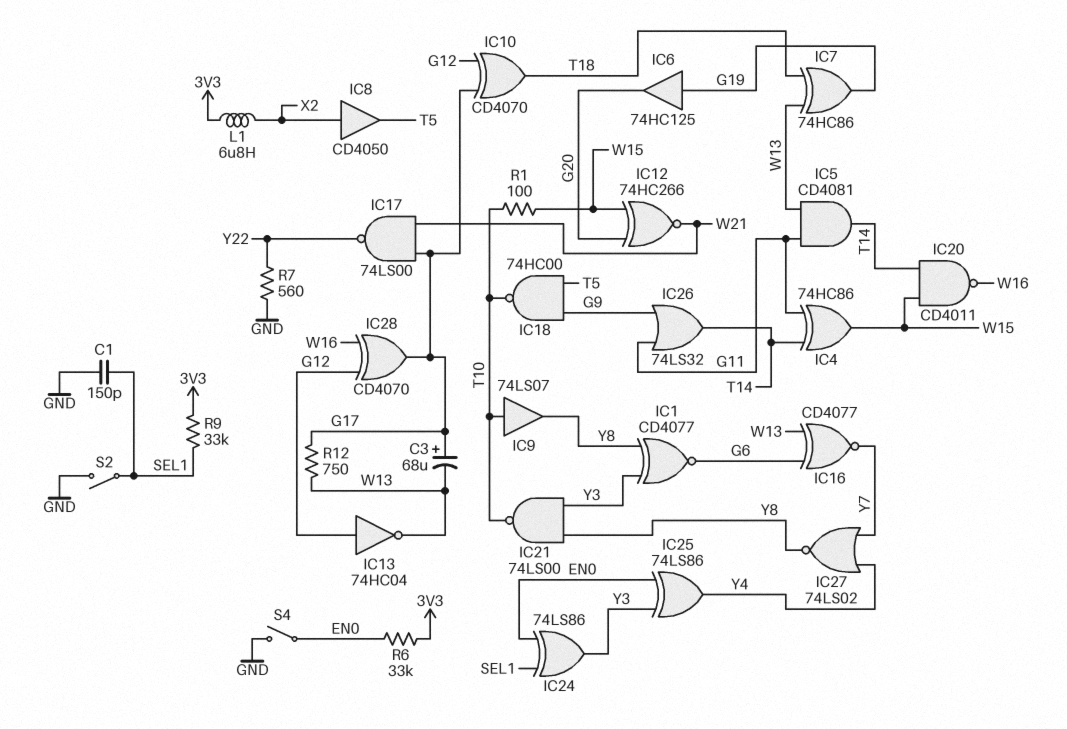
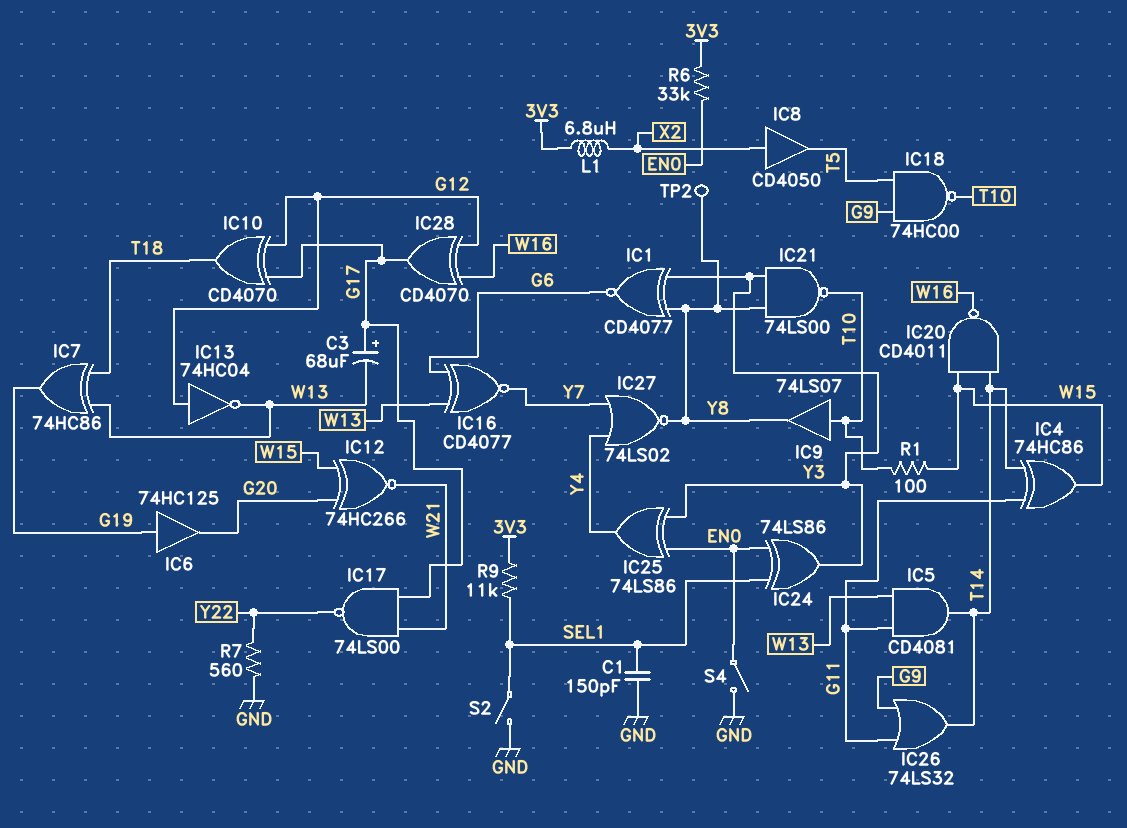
R9: 33k (3V3, SEL1) -> 11k (3V3, SEL1)
R12: 750 (G17, W13) -> none
TP2: none -> test point (Y8)

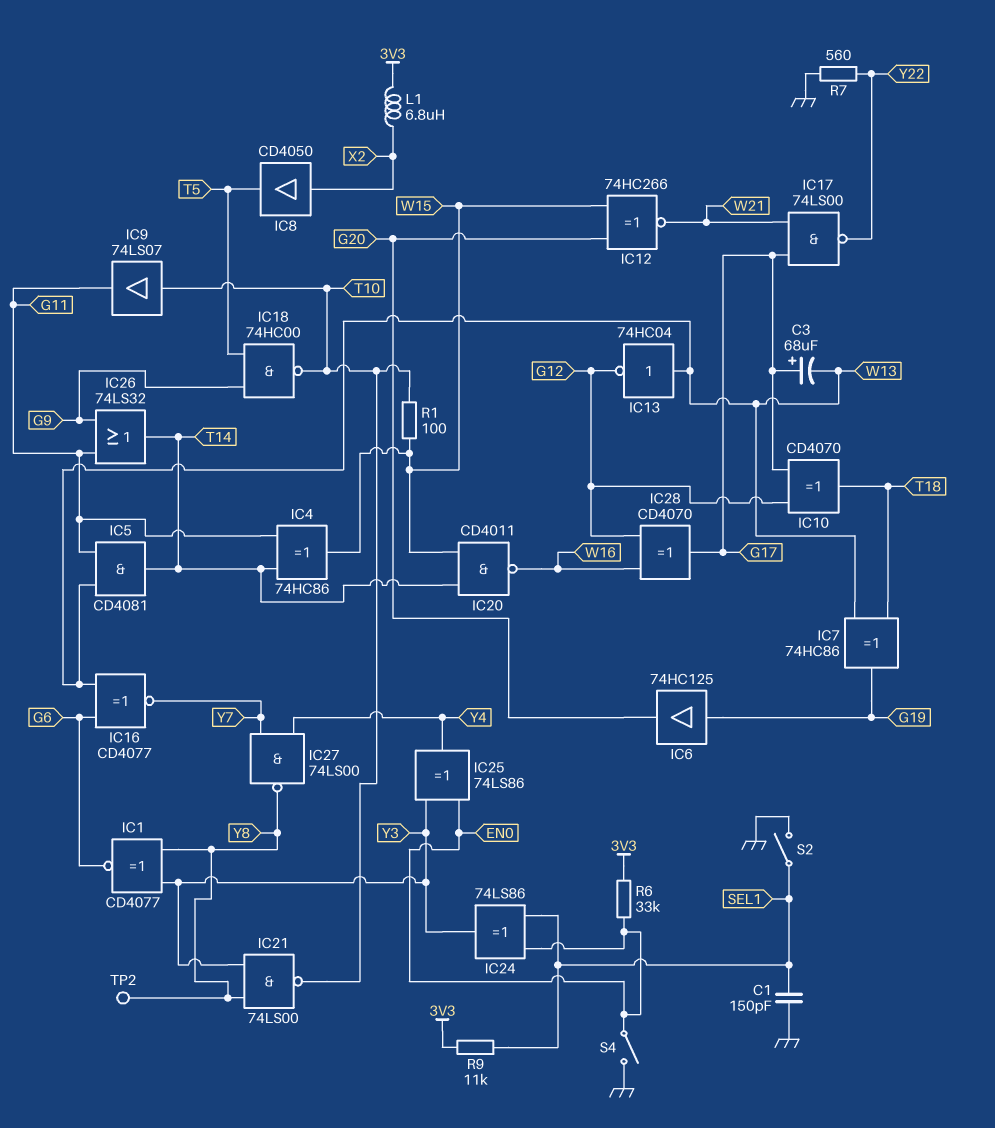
IC9: buffer 74LS07 (in T10, out Y8) -> buffer 74LS07 (in T10, out G11)
IC13: NOT 74HC04 (in G12, out W13) -> NOT 74HC04 (in W13, out G12)
IC27: NOR 74LS02 (in Y4, in Y7, out Y8) -> NAND 74LS00 (in Y4, in Y7, out Y8)

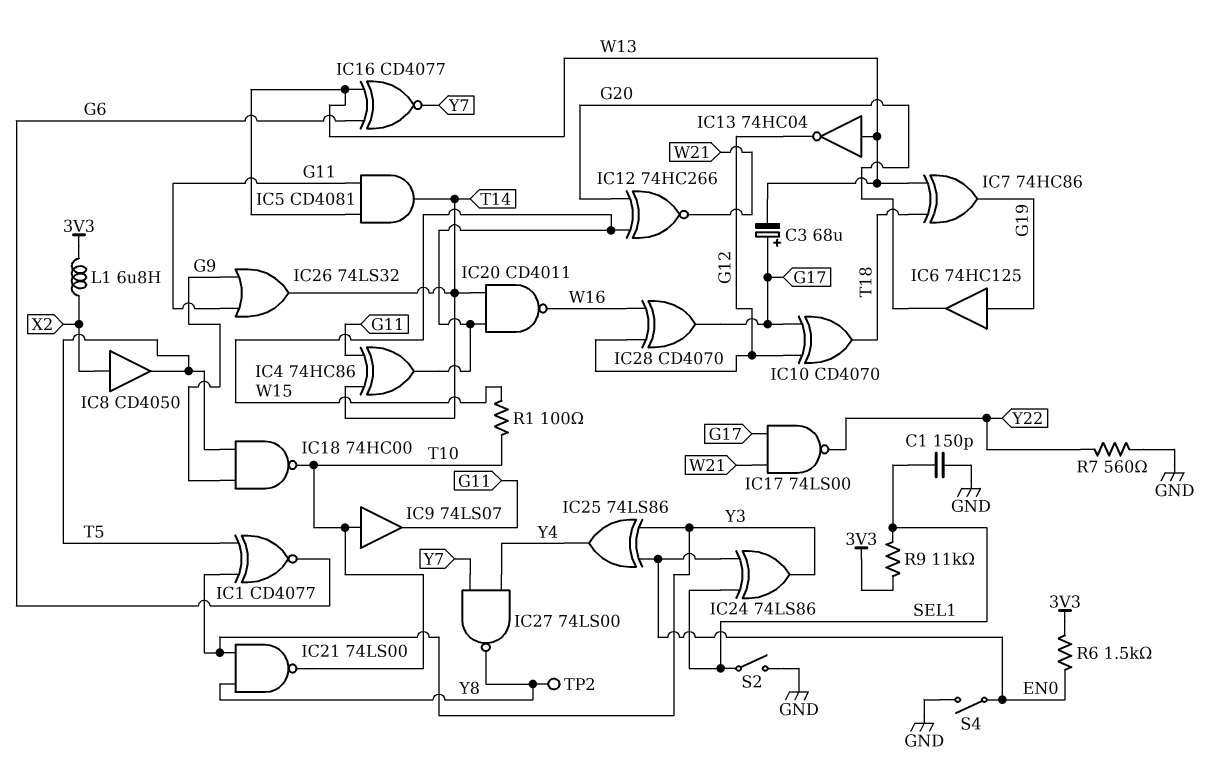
IC1: XNOR CD4077 (in Y3, in Y8, out G6) -> XNOR CD4077 (in T5, in Y3, out G6)
R6: 33k (3V3, EN0) -> 1.5k (3V3, EN0)

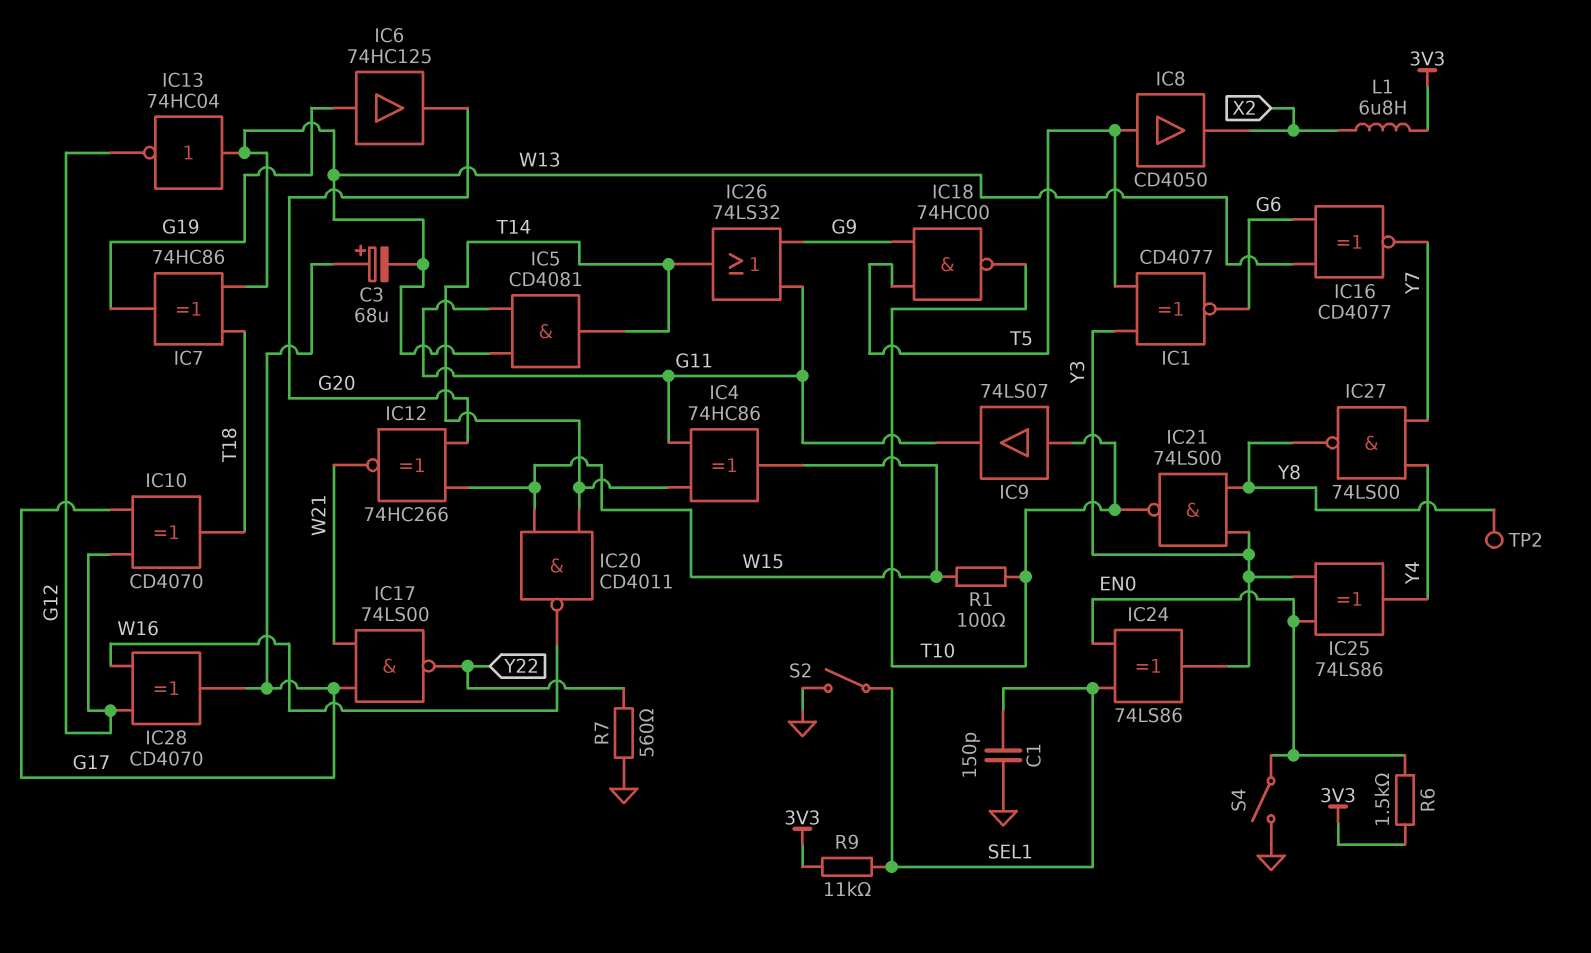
IC8: buffer CD4050 (in X2, out T5) -> buffer CD4050 (in T5, out X2)

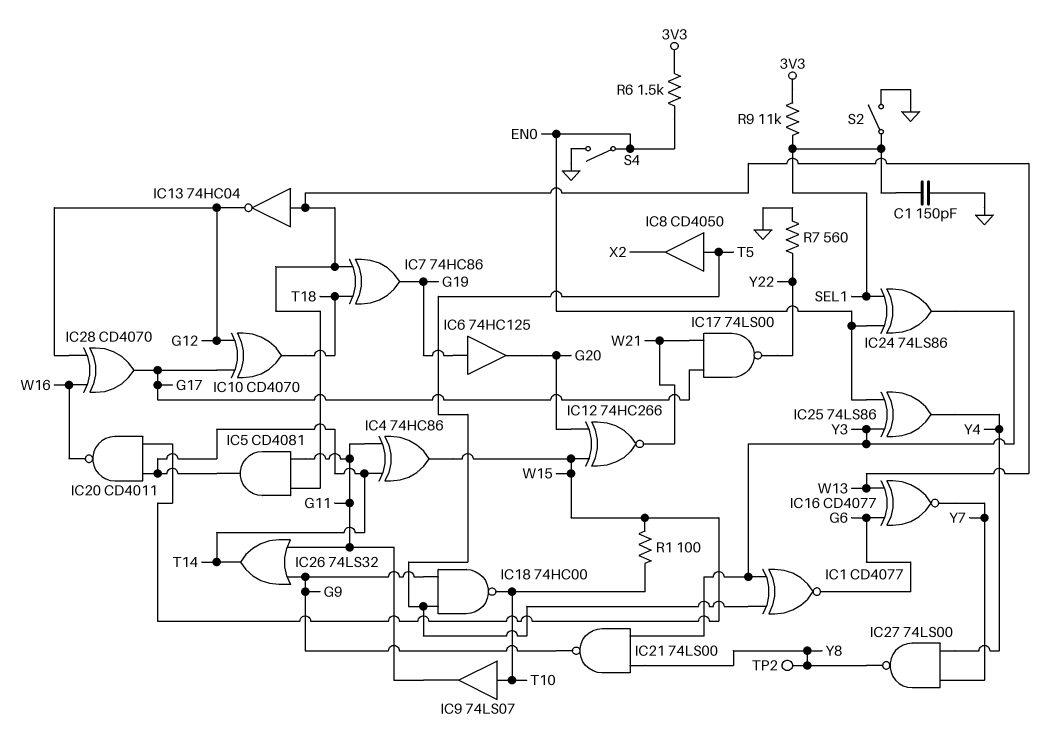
C3: 68uF (plus G17, minus W13) -> none
IC21: NAND 74LS00 (in Y3, in Y8, out T10) -> NAND 74LS00 (in Y3, in Y8, out G9)
L1: 6.8uH (3V3, X2) -> none

